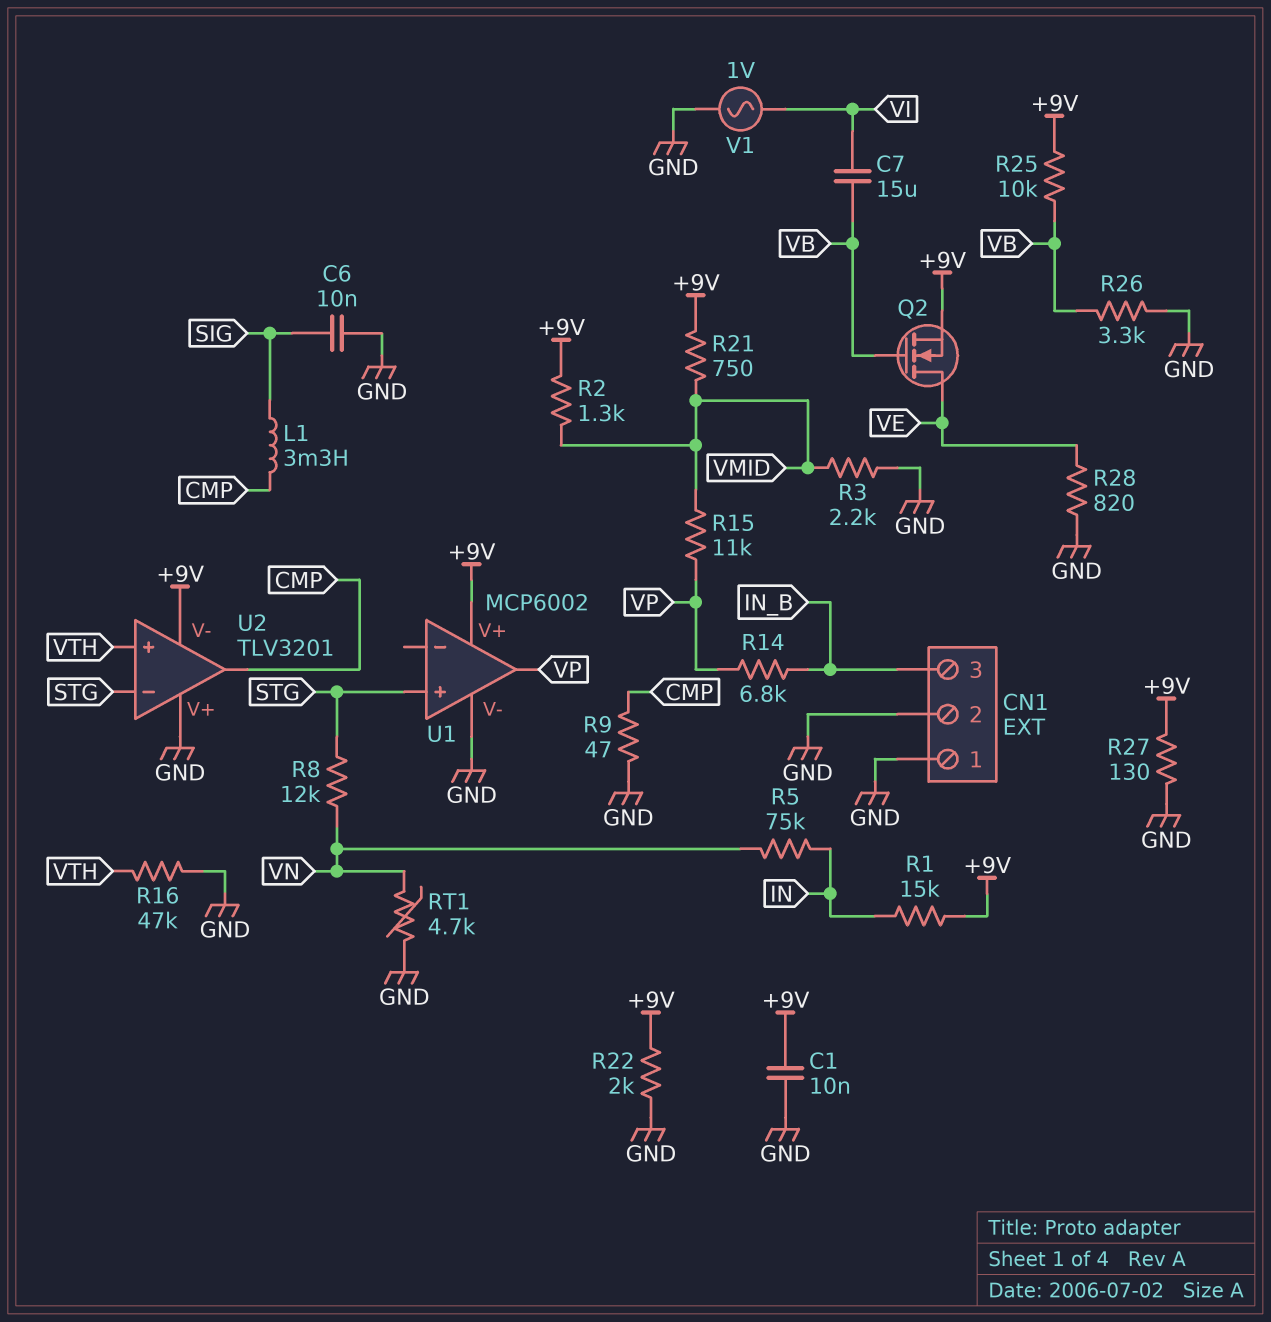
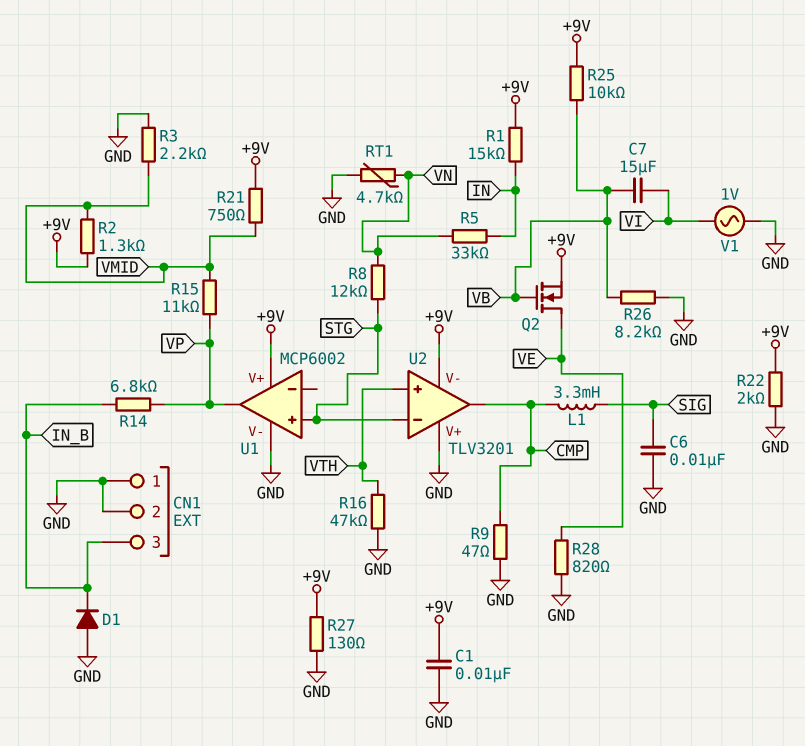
D1: none -> diode (A GND, K IN_B)
R5: 75k (IN, VN) -> 33k (IN, VN)
R26: 3.3k (GND, VB) -> 8.2k (GND, VB)

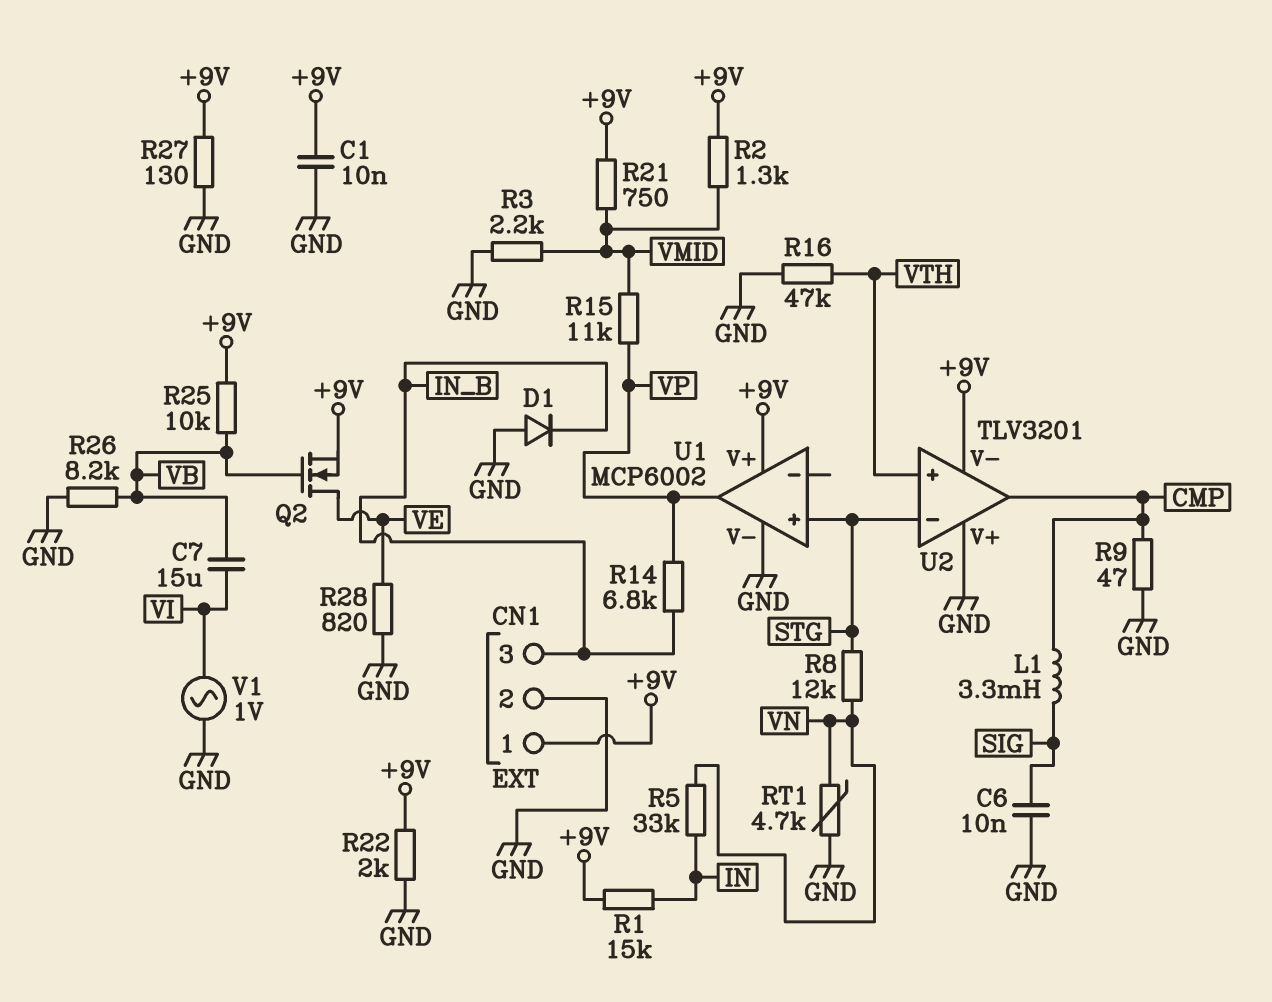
CN1 pin 1: GND -> +9V

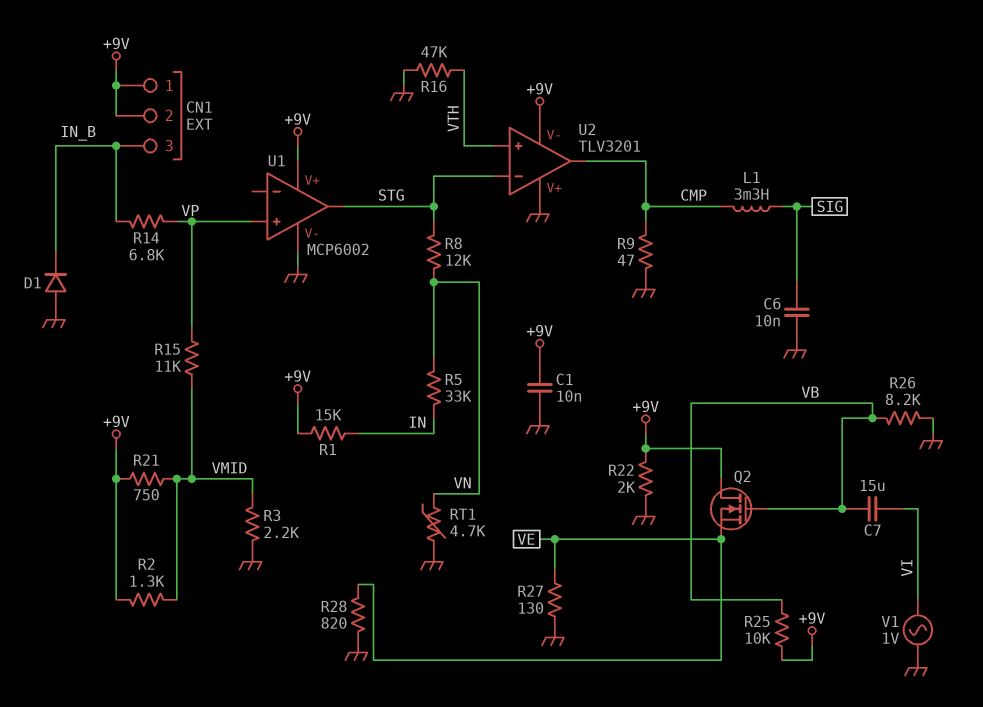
CN1 pin 2: GND -> +9V
Q2: NMOS (G VB, D VE, S +9V) -> NMOS (G VB, D +9V, S VE)
R27: 130 (+9V, GND) -> 130 (GND, VE)
U1 pin in+: STG -> VP
U1 pin out: VP -> STG

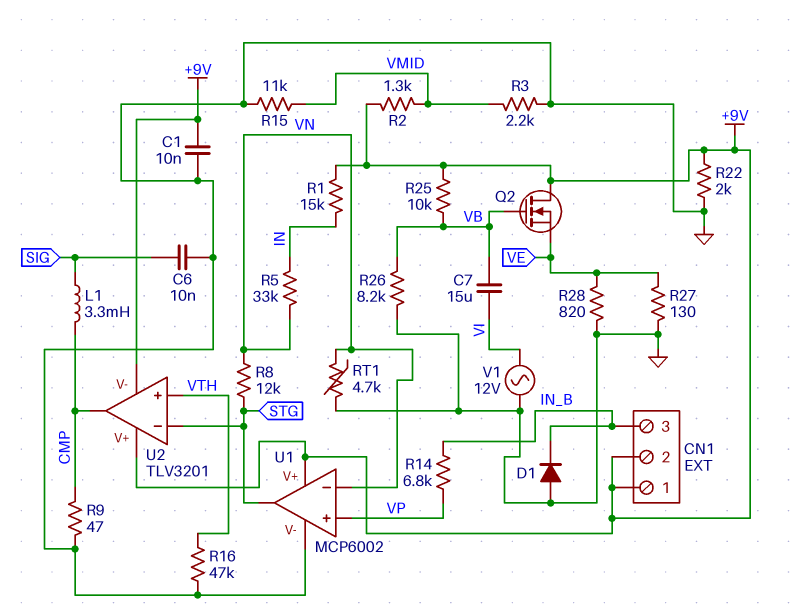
R15: 11k (VMID, VP) -> 11k (GND, VMID)
R21: 750 (+9V, VMID) -> none
U1 pin in-: none -> VN
U2 pin V+: GND -> +9V
V1: AC 1V (GND, VI) -> AC 12V (GND, VI)

